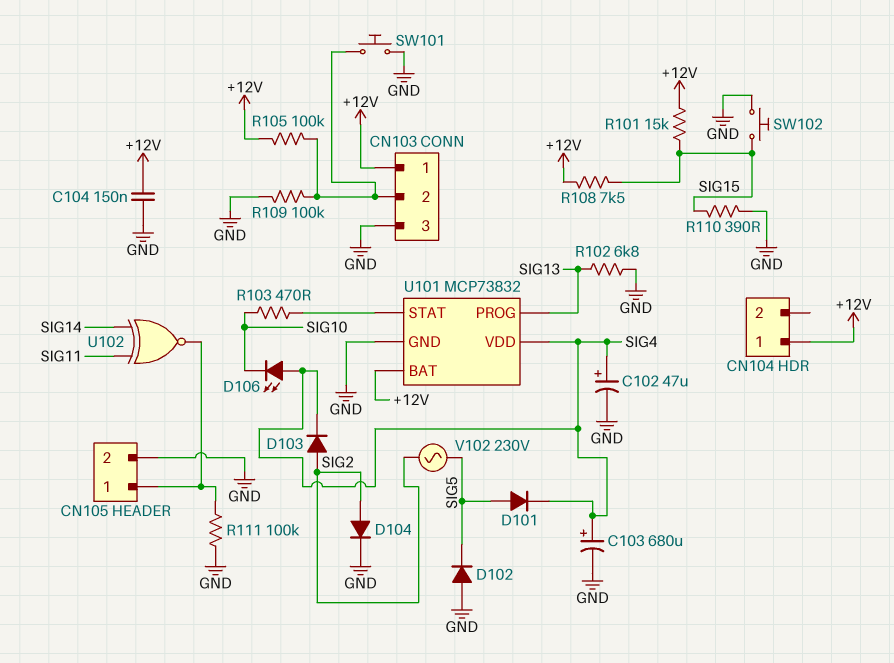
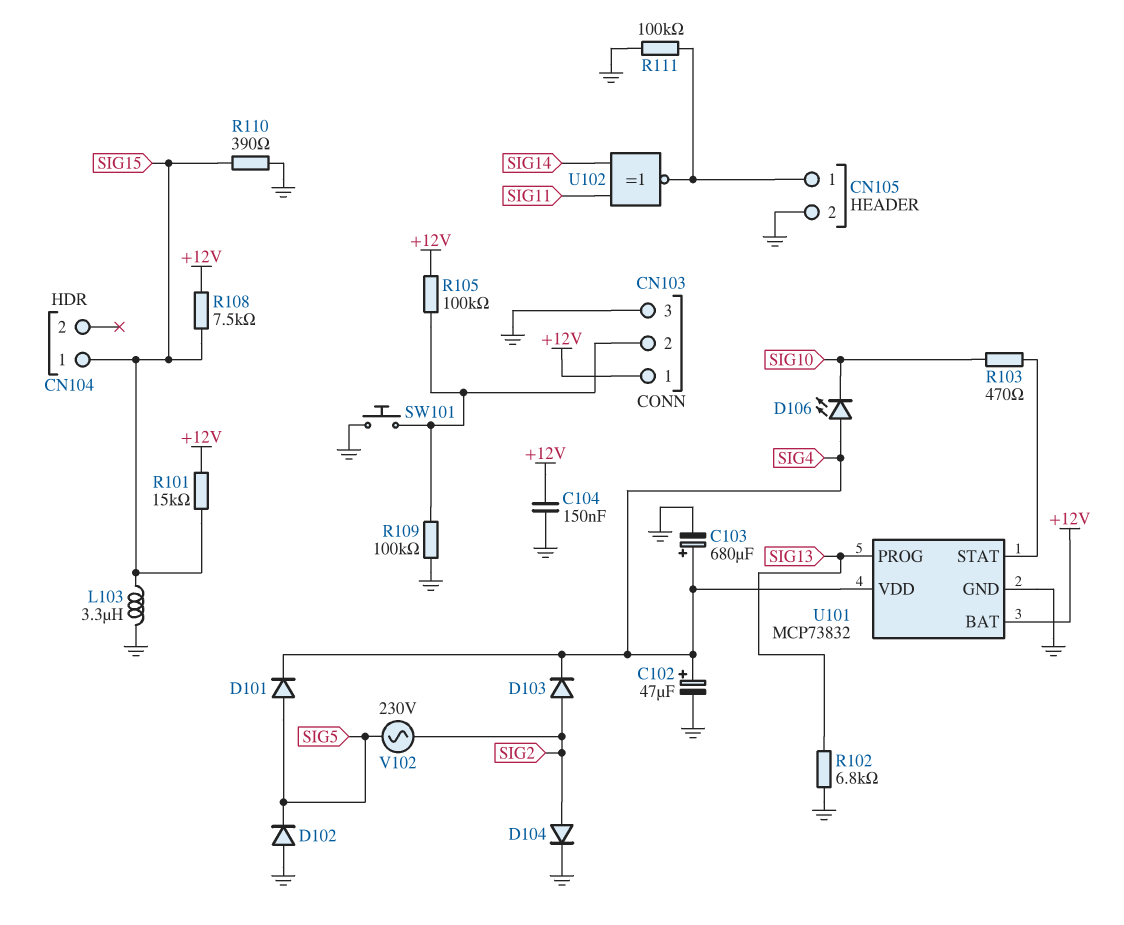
CN104 pin 1: +12V -> SIG15
L103: none -> 3.3uH (GND, SIG15)
SW102: button (GND, SIG15) -> none

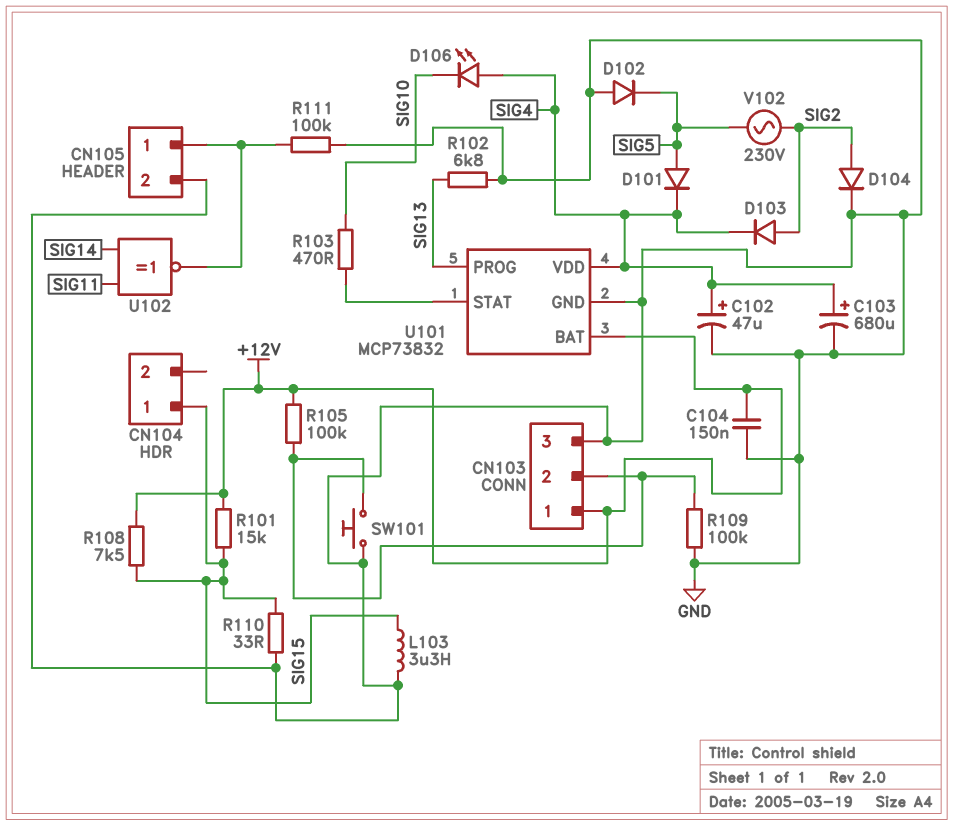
R110: 390 (GND, SIG15) -> 33 (GND, SIG15)

